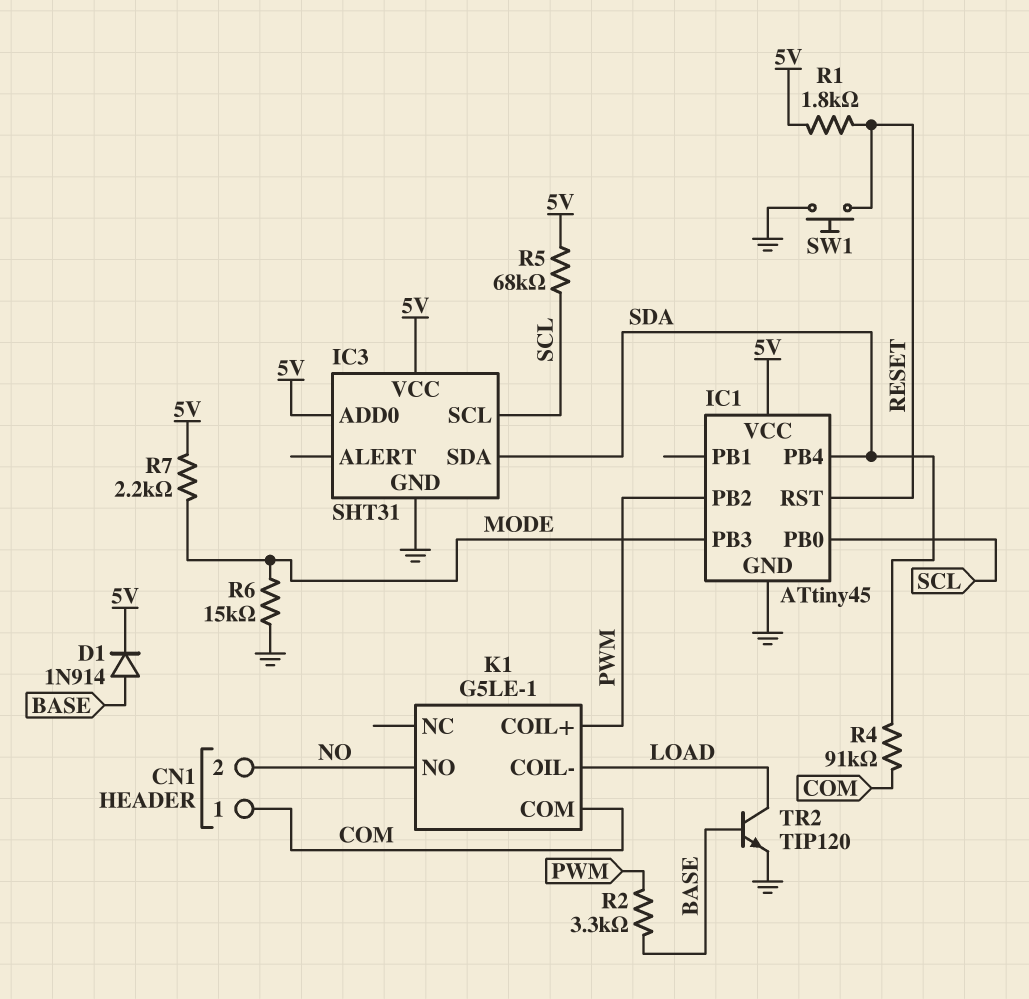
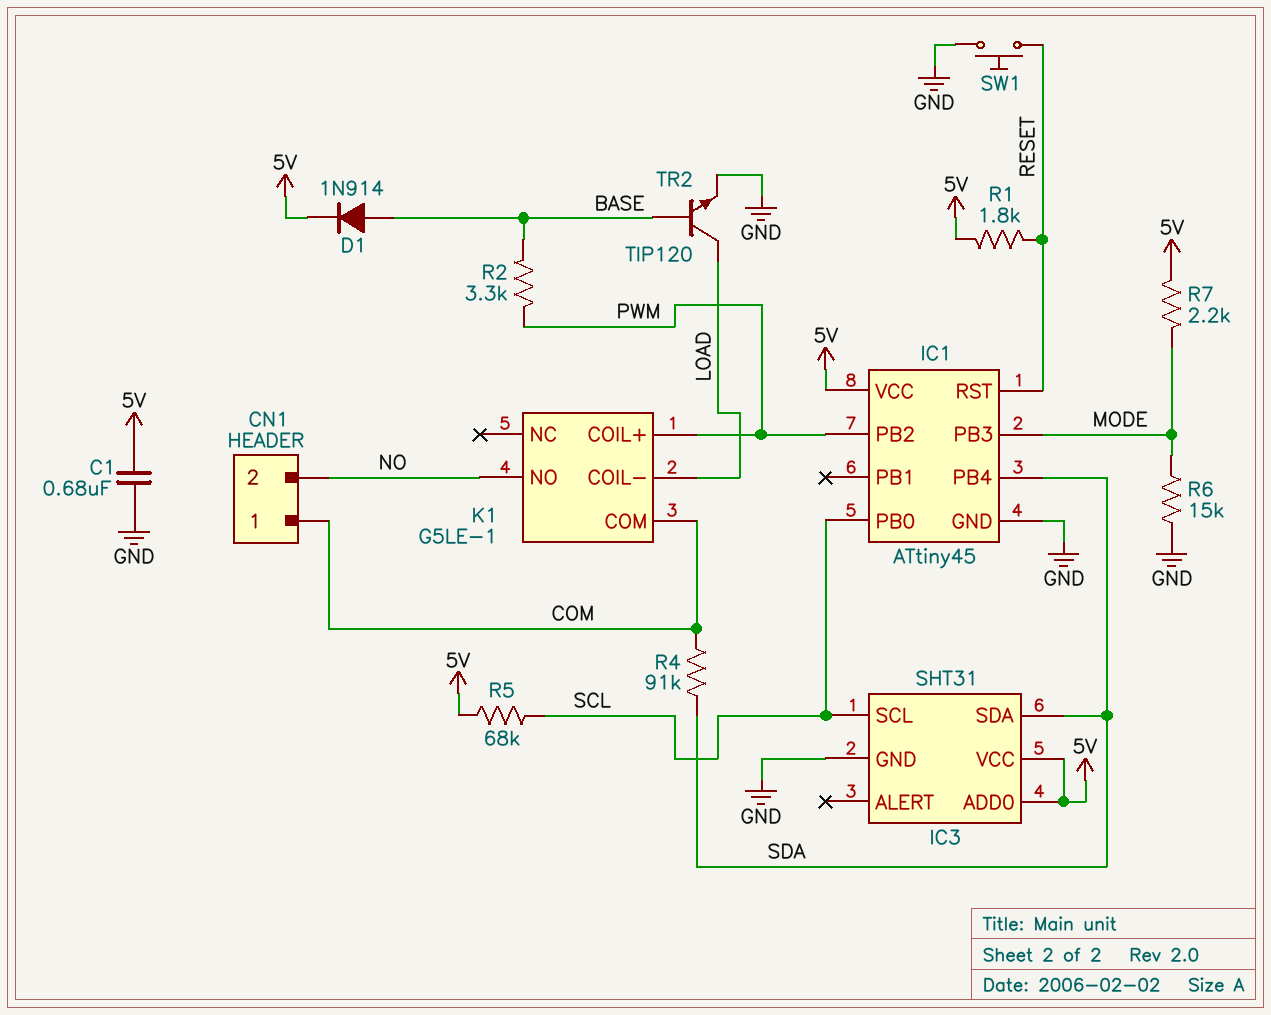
C1: none -> 680nF (5V, GND)

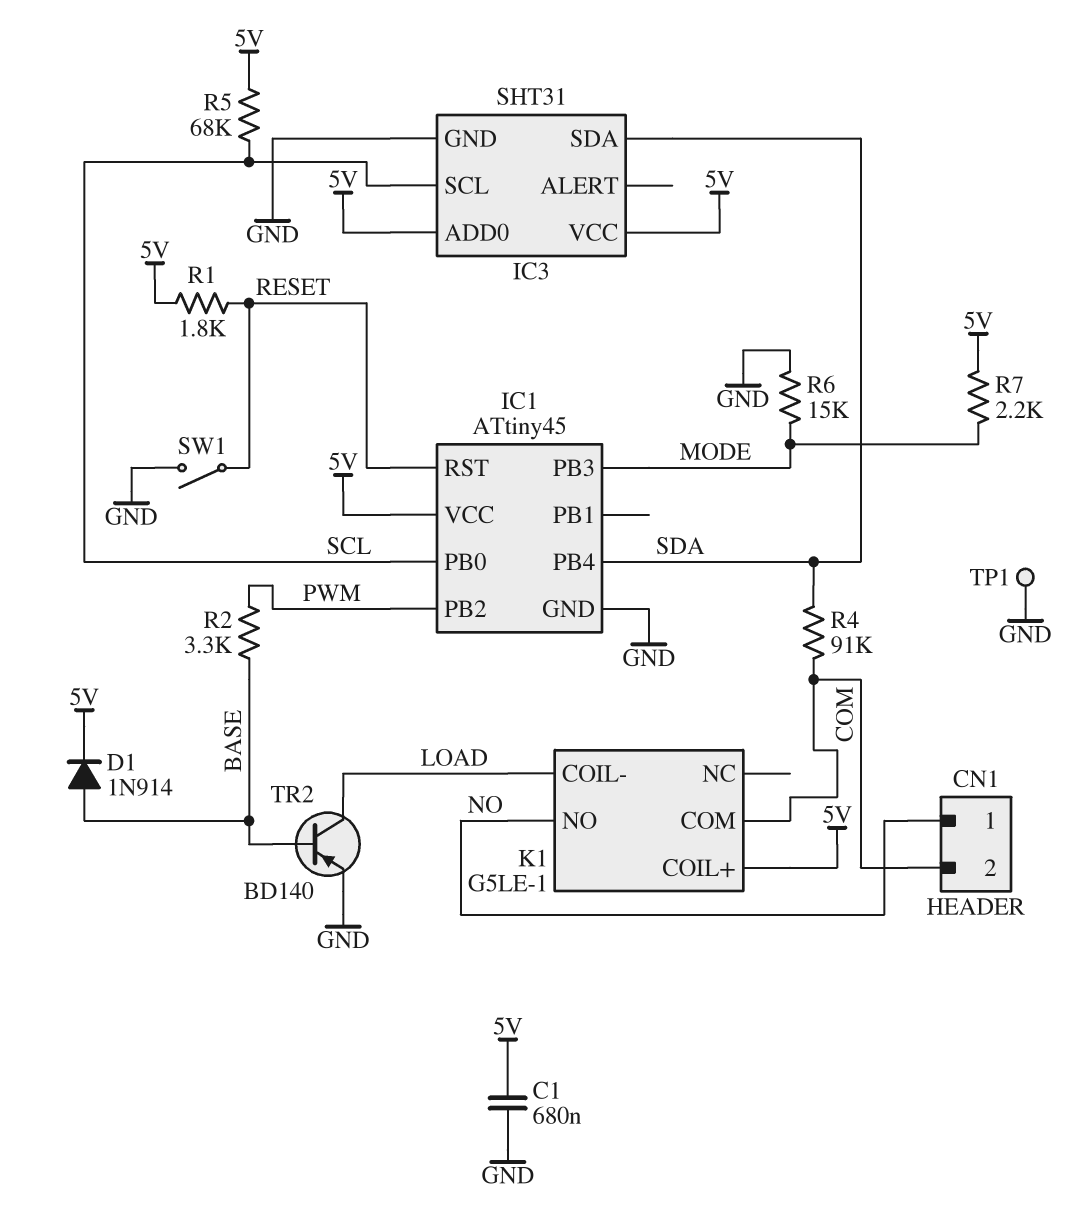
CN1 pin 1: COM -> NO
CN1 pin 2: NO -> COM
K1 pin COIL+: PWM -> 5V
SW1: button (GND, RESET) -> switch (GND, RESET)
TP1: none -> test point (GND)
TR2: NPN TIP120 (B BASE, C LOAD, E GND) -> PNP BD140 (B BASE, C LOAD, E GND)

